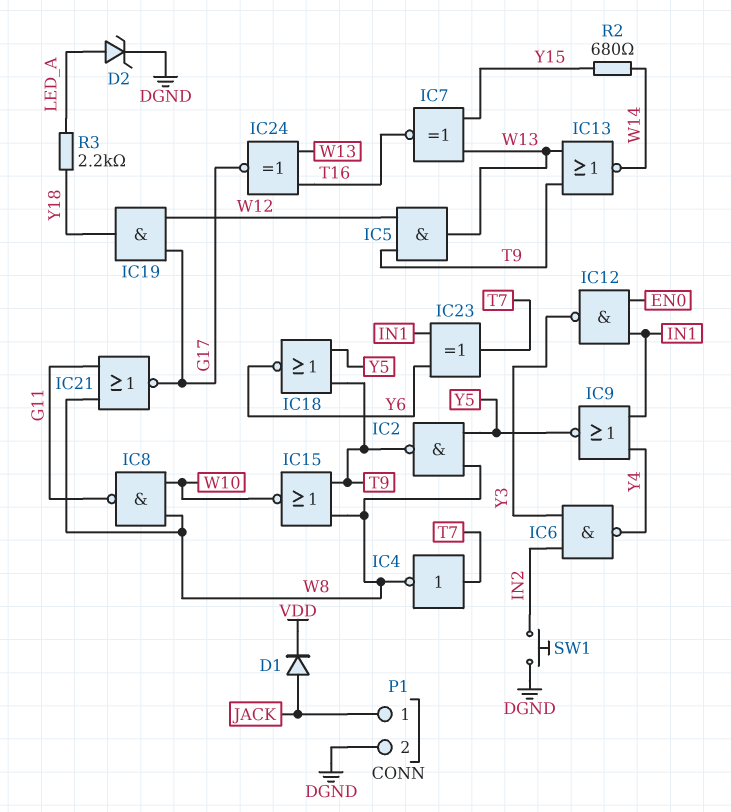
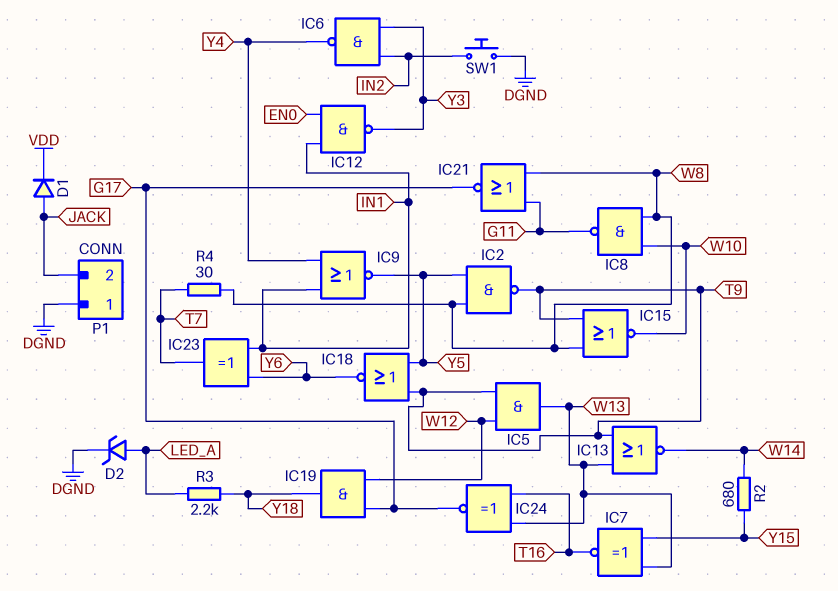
IC4: NOT (in T7, out W8) -> none
P1 pin 1: JACK -> DGND
P1 pin 2: DGND -> JACK
R4: none -> 30 (T7, W8)

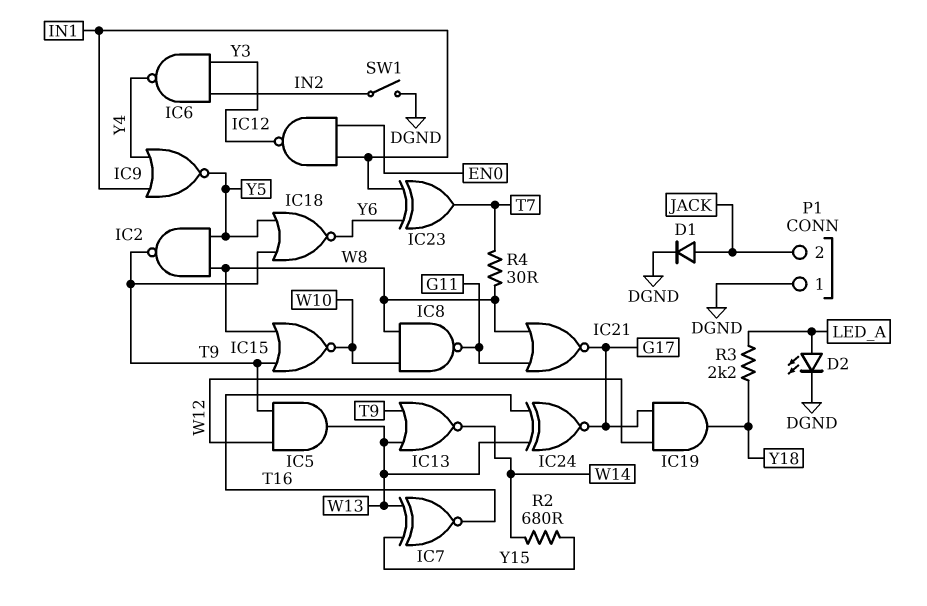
D1: diode (A JACK, K VDD) -> diode (A JACK, K DGND)
D2: zener (A LED_A, K DGND) -> LED (A LED_A, K DGND)
SW1: button (DGND, IN2) -> switch (DGND, IN2)

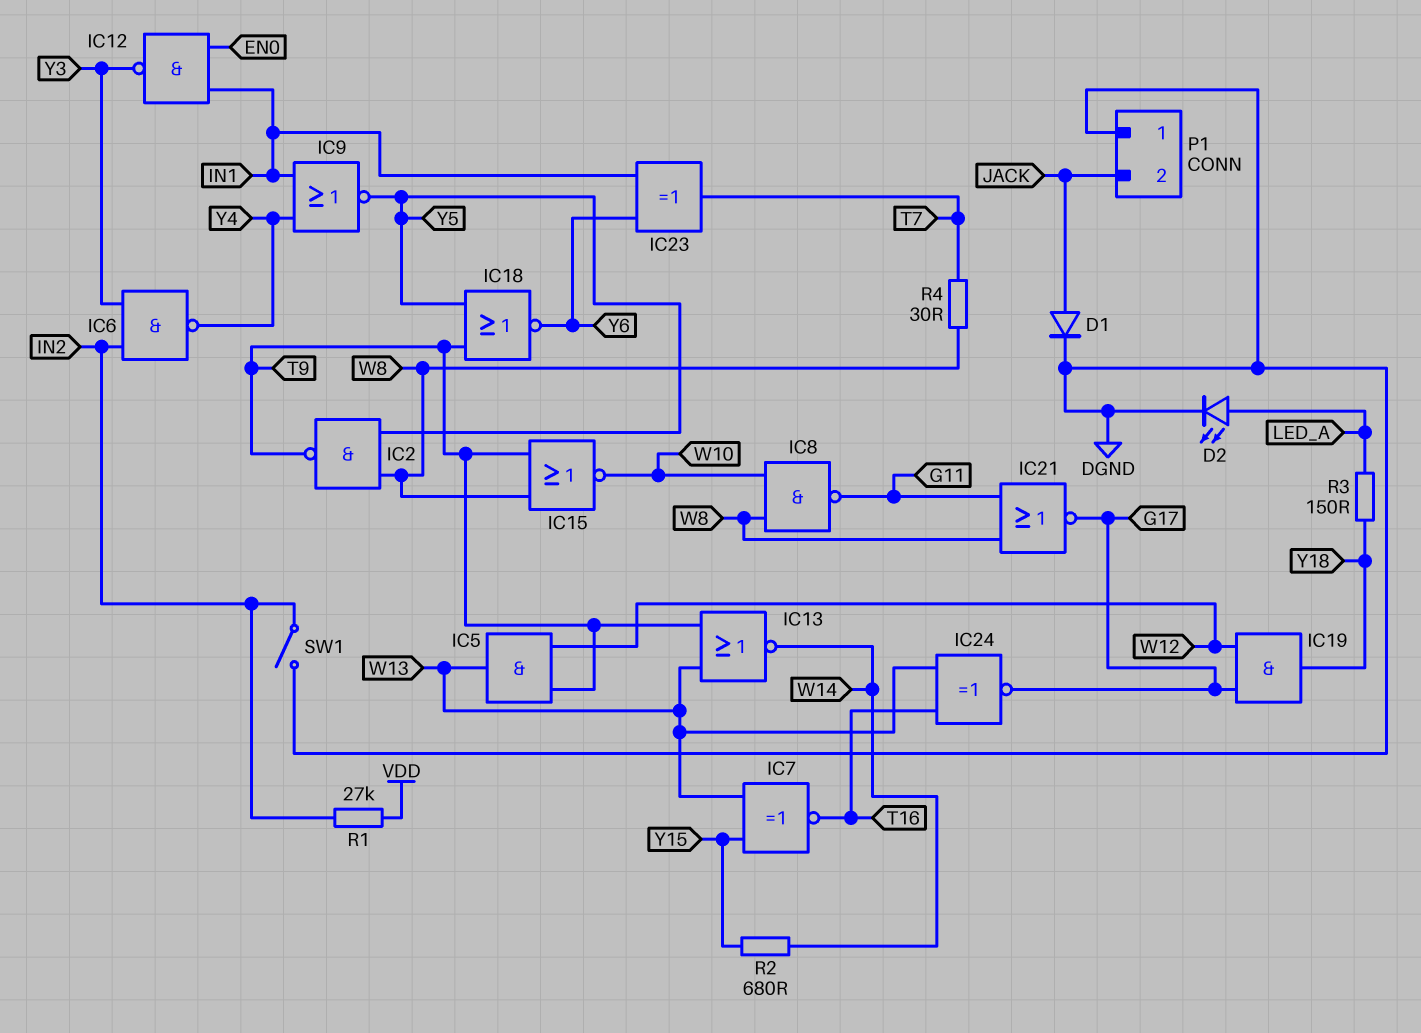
R1: none -> 27k (IN2, VDD)
R3: 2.2k (LED_A, Y18) -> 150 (LED_A, Y18)

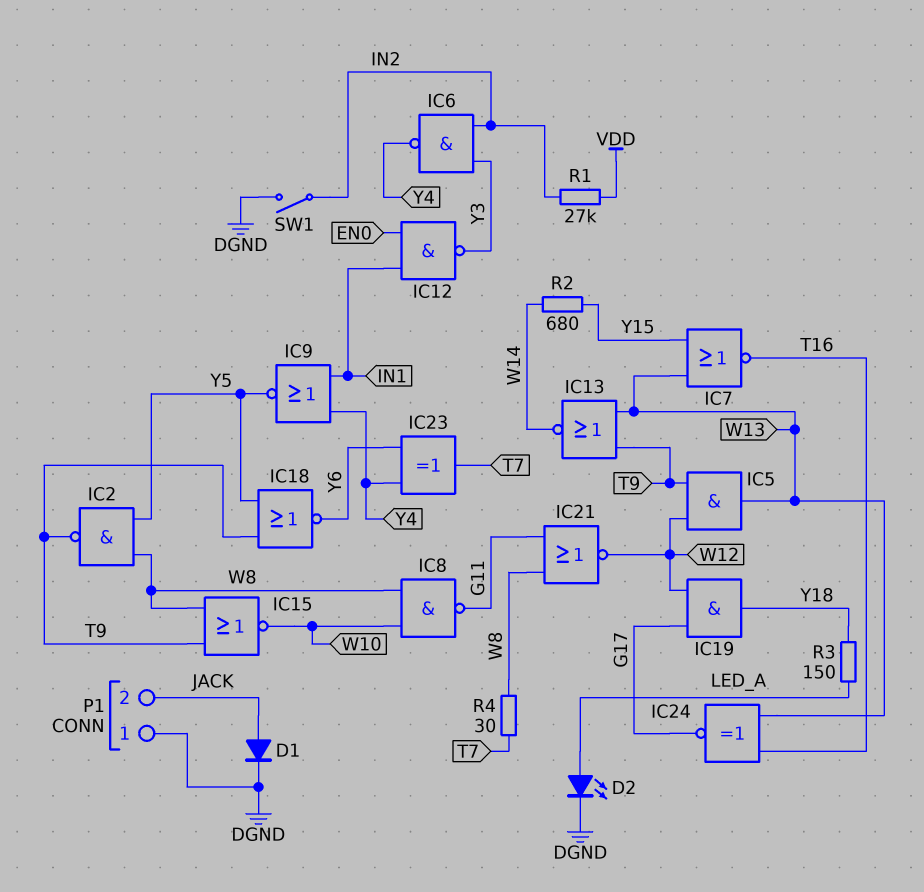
IC7: XNOR (in W13, in Y15, out T16) -> NOR (in W13, in Y15, out T16)
IC21: NOR (in G11, in W8, out G17) -> NOR (in G11, in W8, out W12)
IC23: XOR (in IN1, in Y6, out T7) -> XOR (in Y4, in Y6, out T7)

